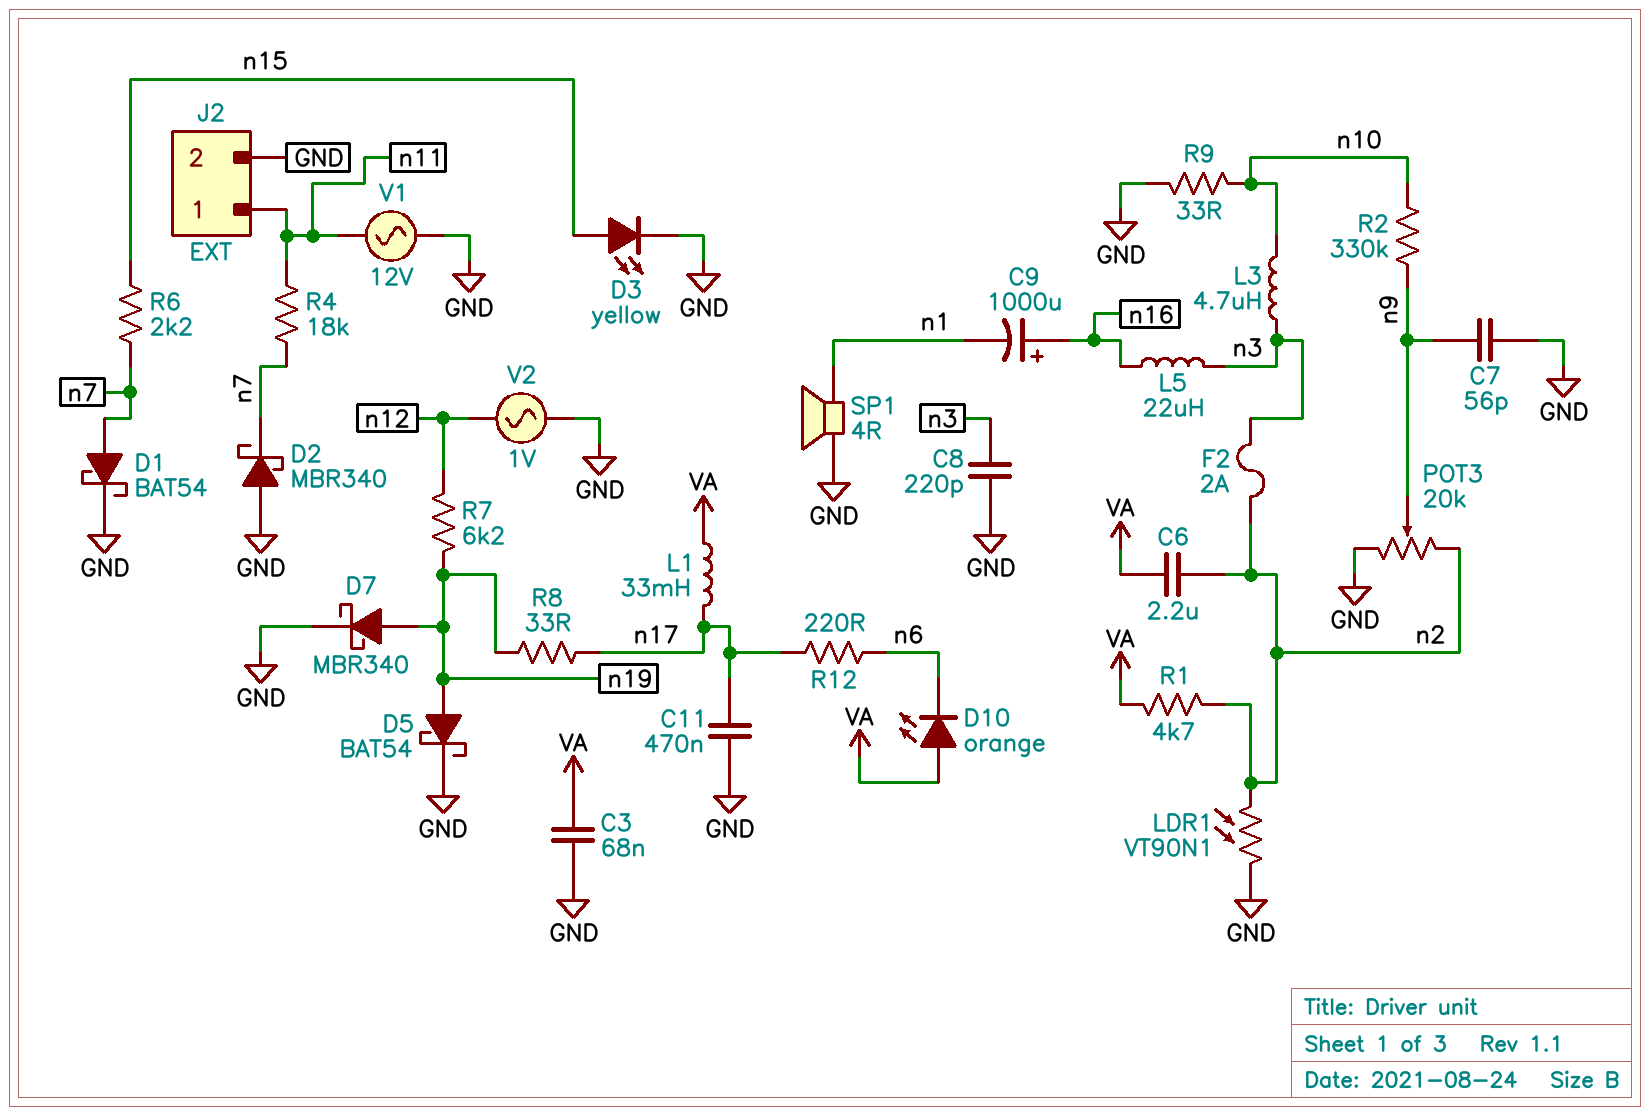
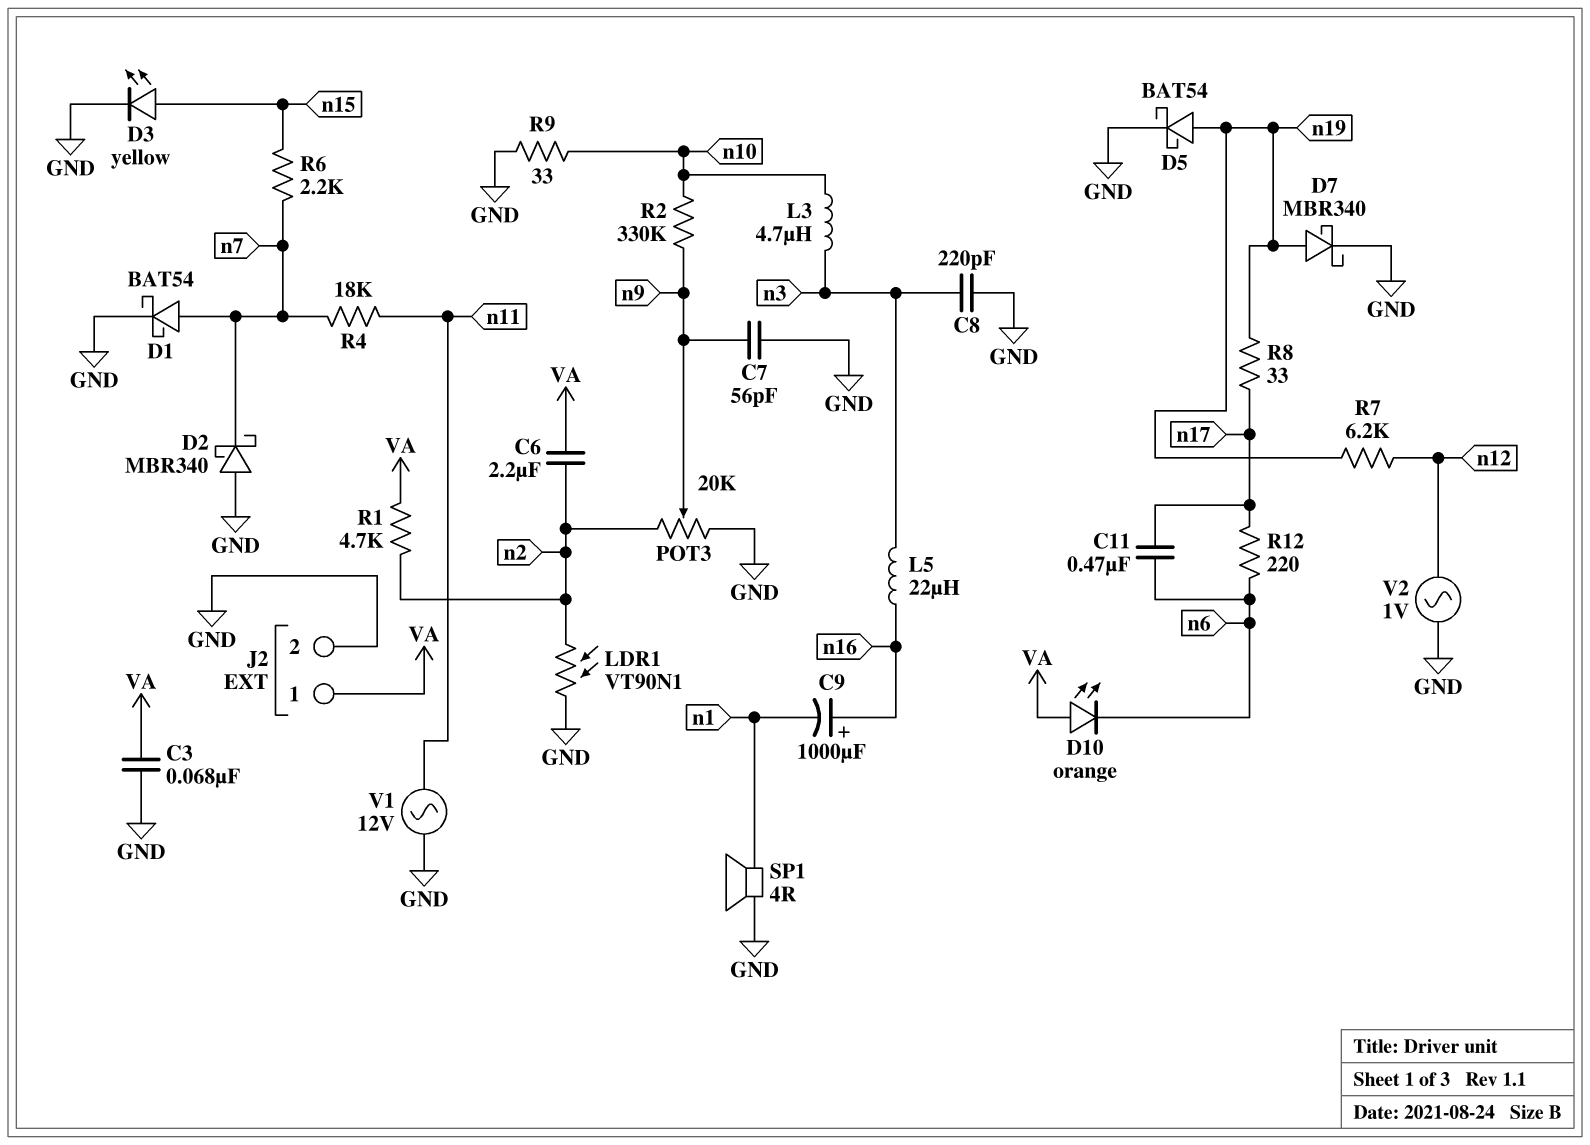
C11: 470nF (GND, n17) -> 470nF (n6, n17)
F2: 2A (n2, n3) -> none
J2 pin 1: n11 -> VA
L1: 33mH (VA, n17) -> none

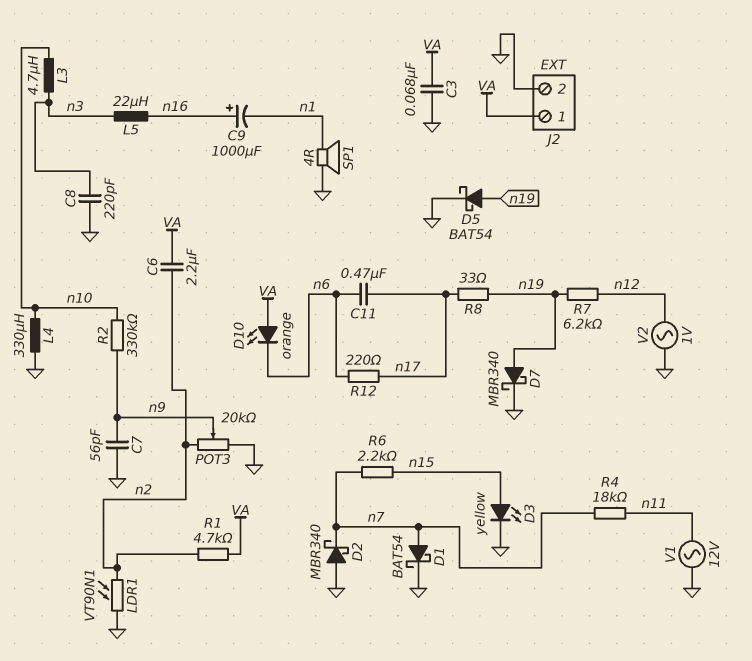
L4: none -> 330uH (GND, n10)
R9: 33 (GND, n10) -> none

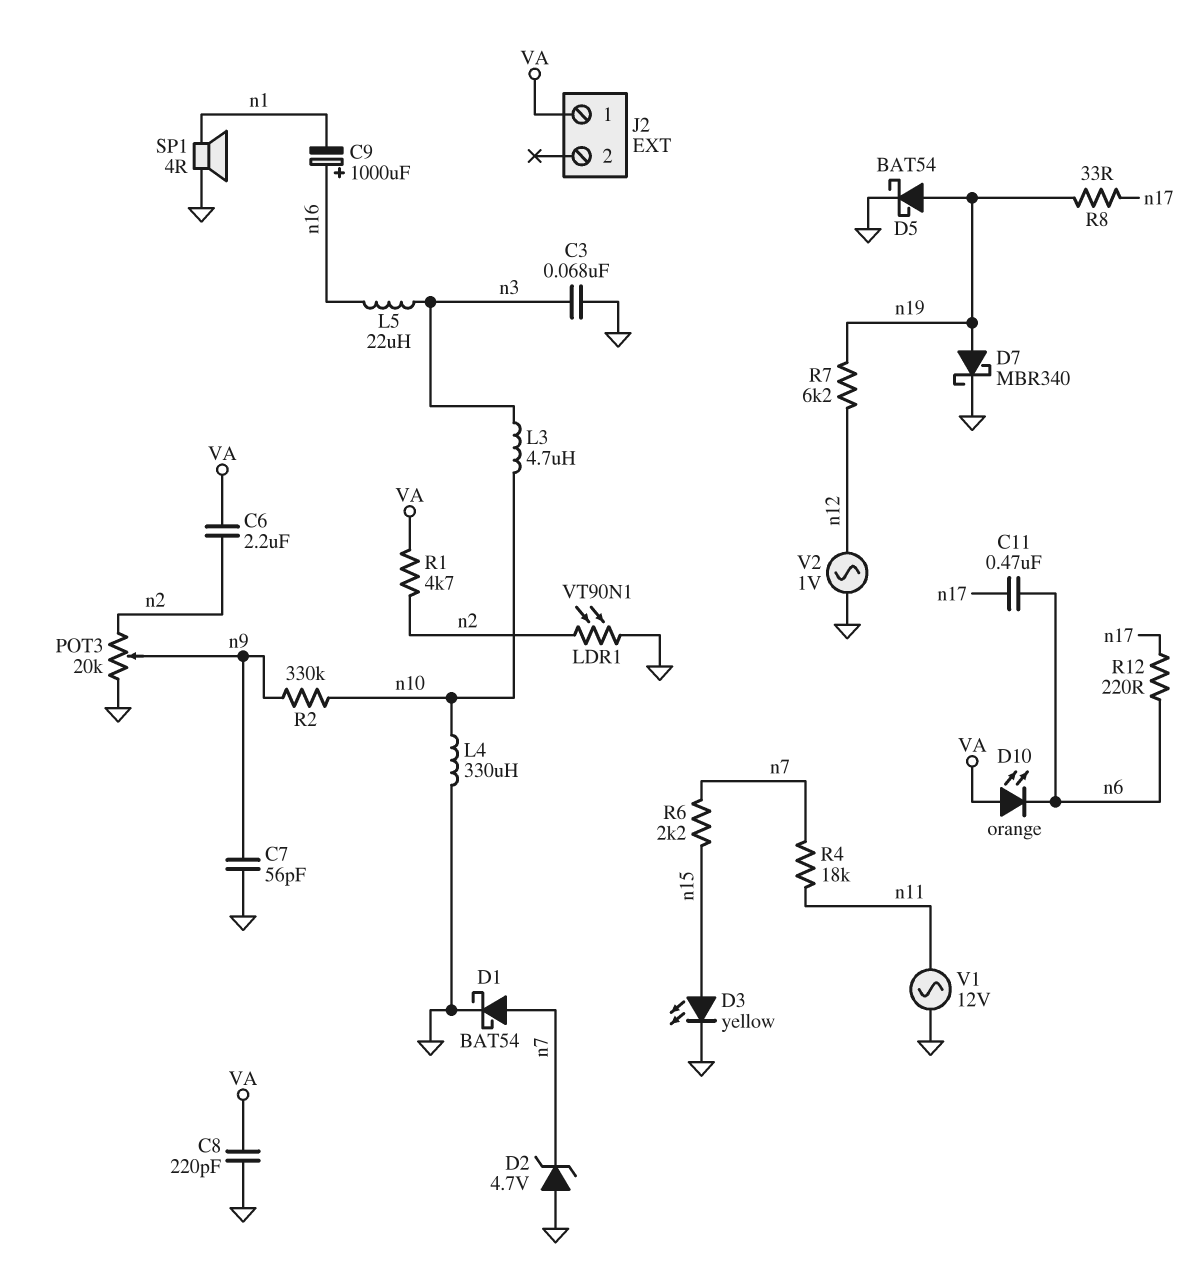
C3: 68nF (GND, VA) -> 68nF (GND, n3)
C8: 220pF (GND, n3) -> 220pF (GND, VA)
D2: schottky MBR340 (A GND, K n7) -> zener 4.7V (A GND, K n7)
J2 pin 2: GND -> none

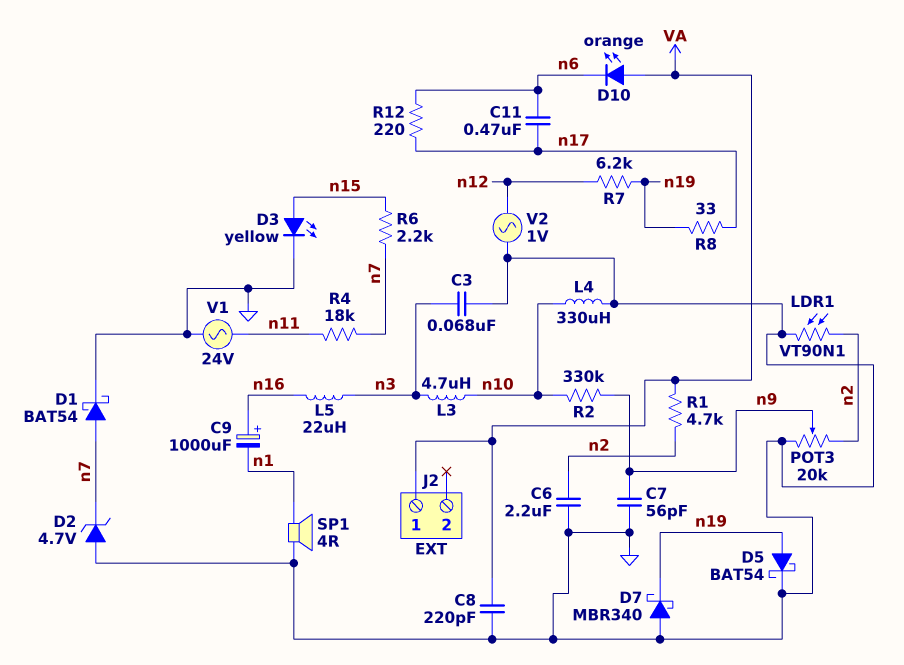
C6: 2.2uF (VA, n2) -> 2.2uF (GND, n2)
D7: schottky MBR340 (A n19, K GND) -> schottky MBR340 (A GND, K n19)
V1: AC 12V (GND, n11) -> AC 24V (GND, n11)

